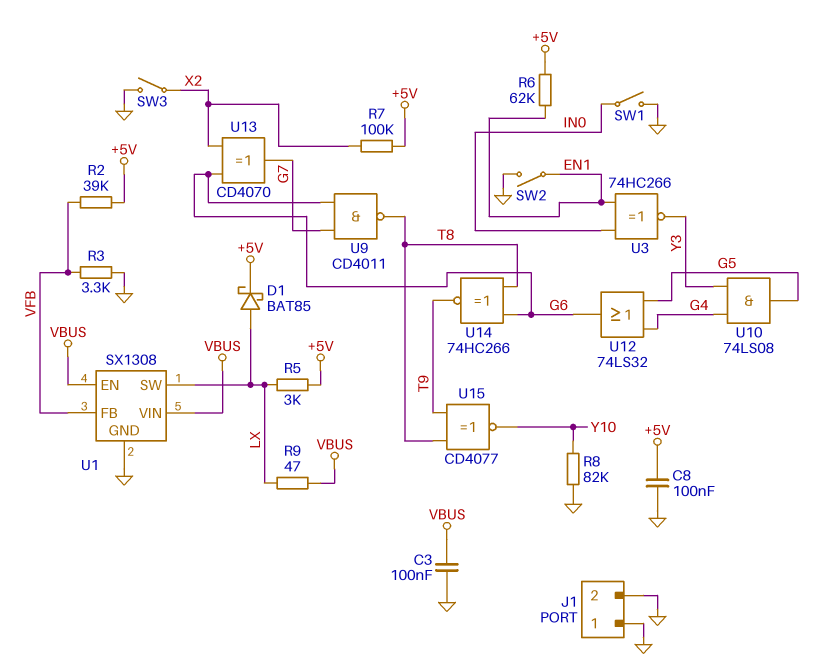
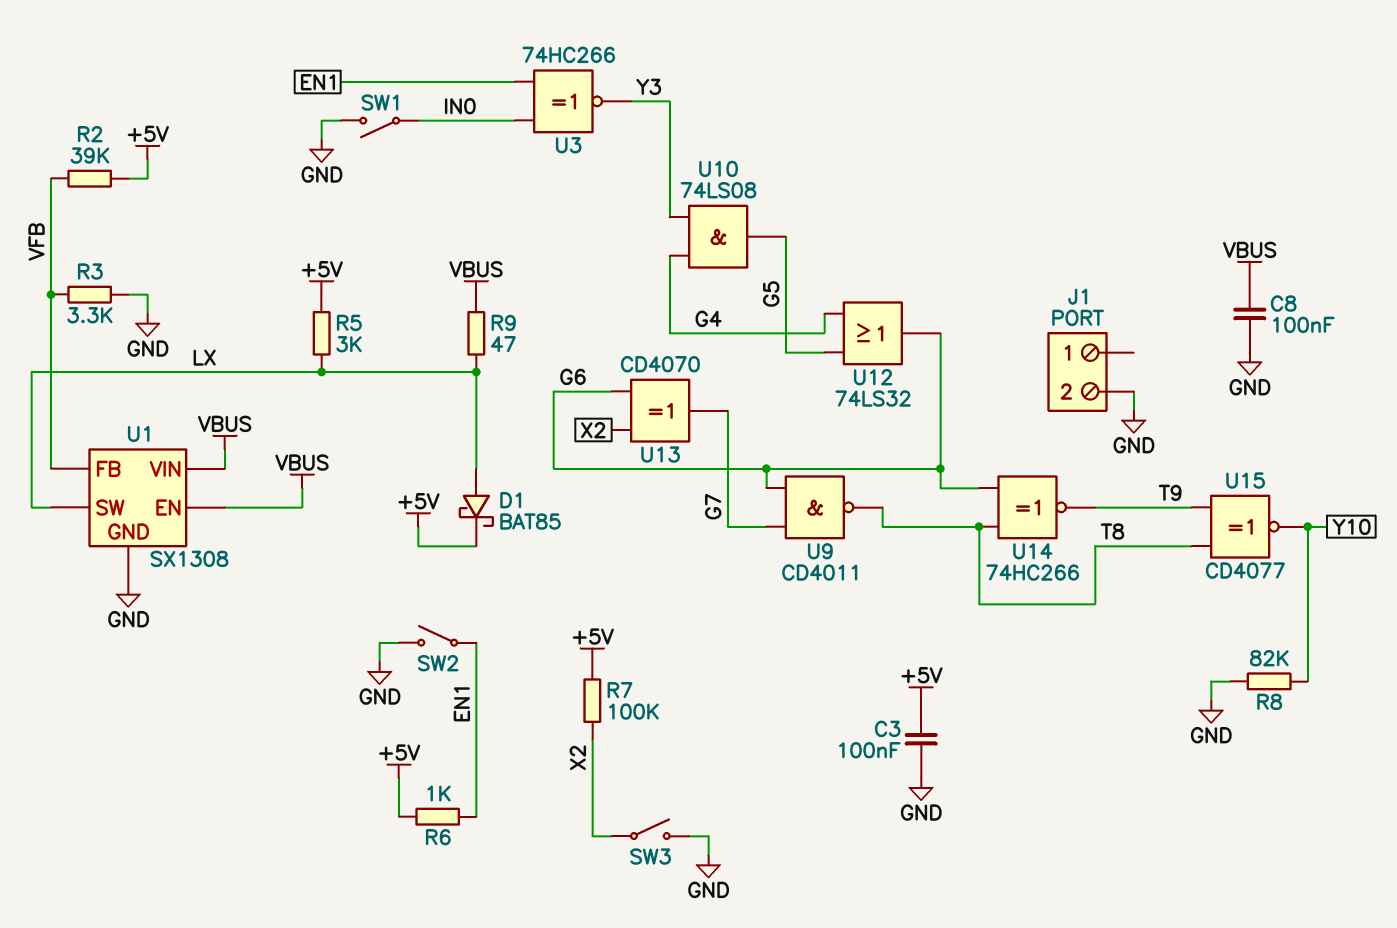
C3: 100nF (GND, VBUS) -> 100nF (+5V, GND)
C8: 100nF (+5V, GND) -> 100nF (GND, VBUS)
J1 pin 1: GND -> none
R6: 62k (+5V, EN1) -> 1k (+5V, EN1)

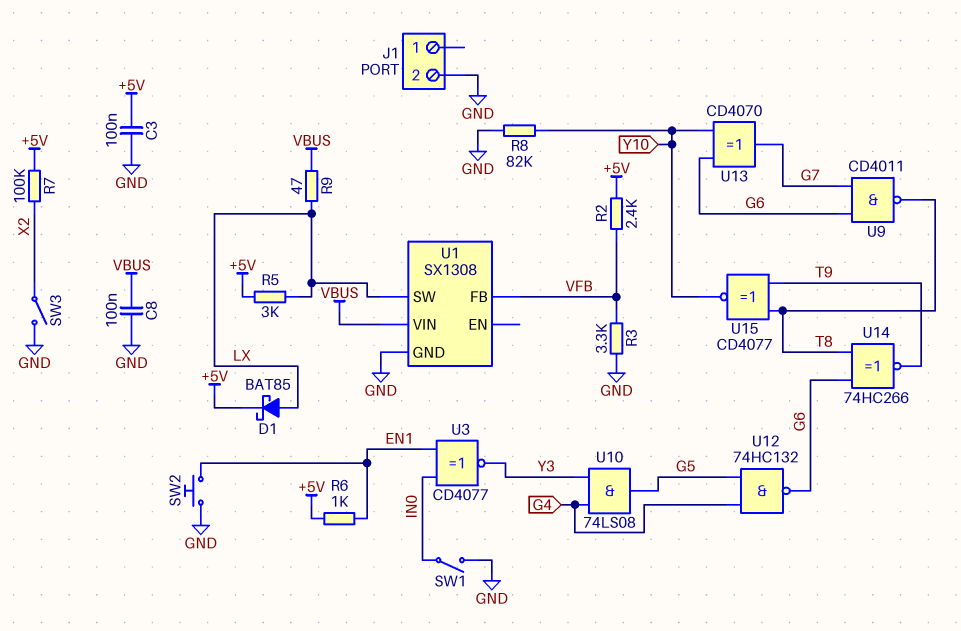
R2: 39k (+5V, VFB) -> 2.4k (+5V, VFB)
SW2: switch (EN1, GND) -> button (EN1, GND)
U1 pin EN: VBUS -> none
U3: XNOR 74HC266 (in EN1, in IN0, out Y3) -> XNOR CD4077 (in EN1, in IN0, out Y3)
U12: OR 74LS32 (in G4, in G5, out G6) -> NAND 74HC132 (in G4, in G5, out G6)
U13: XOR CD4070 (in G6, in X2, out G7) -> XOR CD4070 (in G6, in Y10, out G7)

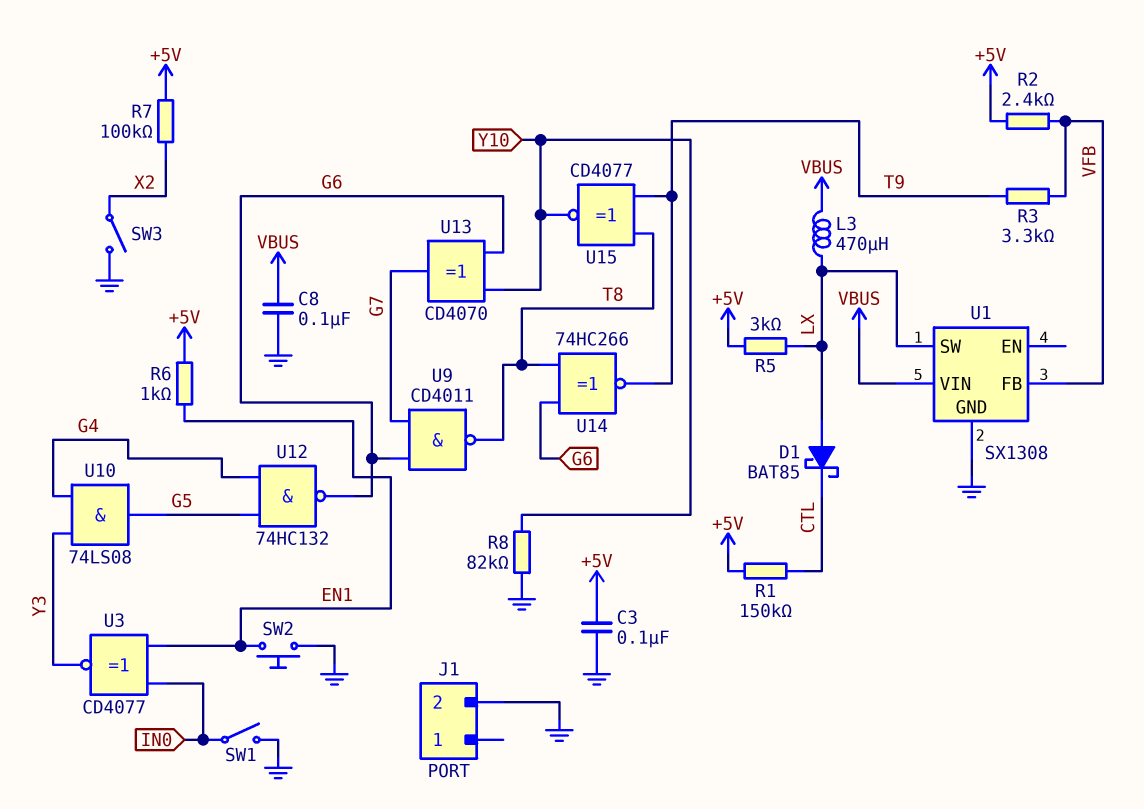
D1: schottky BAT85 (A LX, K +5V) -> schottky BAT85 (A LX, K CTL)
L3: none -> 470uH (LX, VBUS)
R1: none -> 150k (+5V, CTL)
R3: 3.3k (GND, VFB) -> 3.3k (T9, VFB)
R9: 47 (LX, VBUS) -> none

